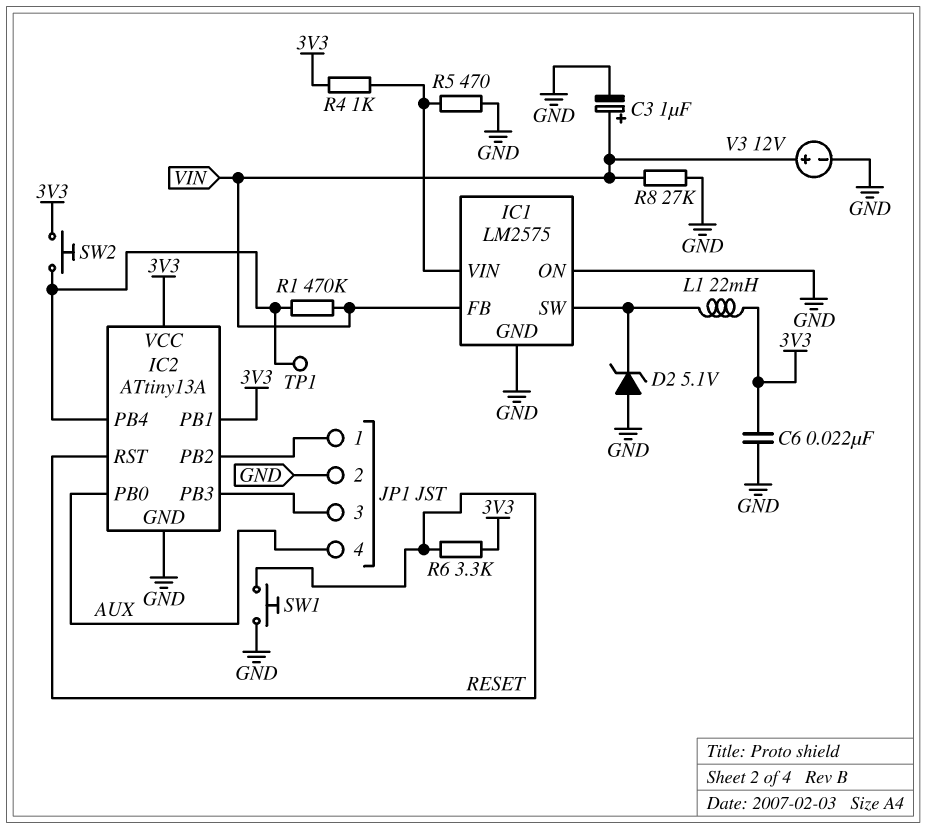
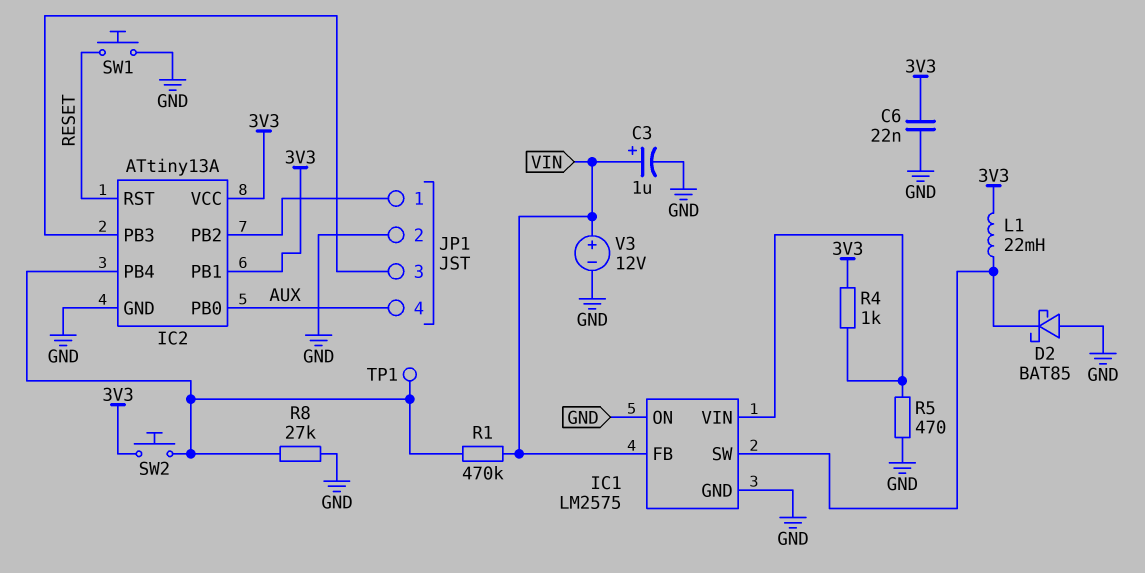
D2: zener 5.1V (A GND, K IC1/SW) -> schottky BAT85 (A GND, K IC1/SW)
R6: 3.3k (3V3, RESET) -> none
R8: 27k (GND, VIN) -> 27k (GND, IC2/PB4)

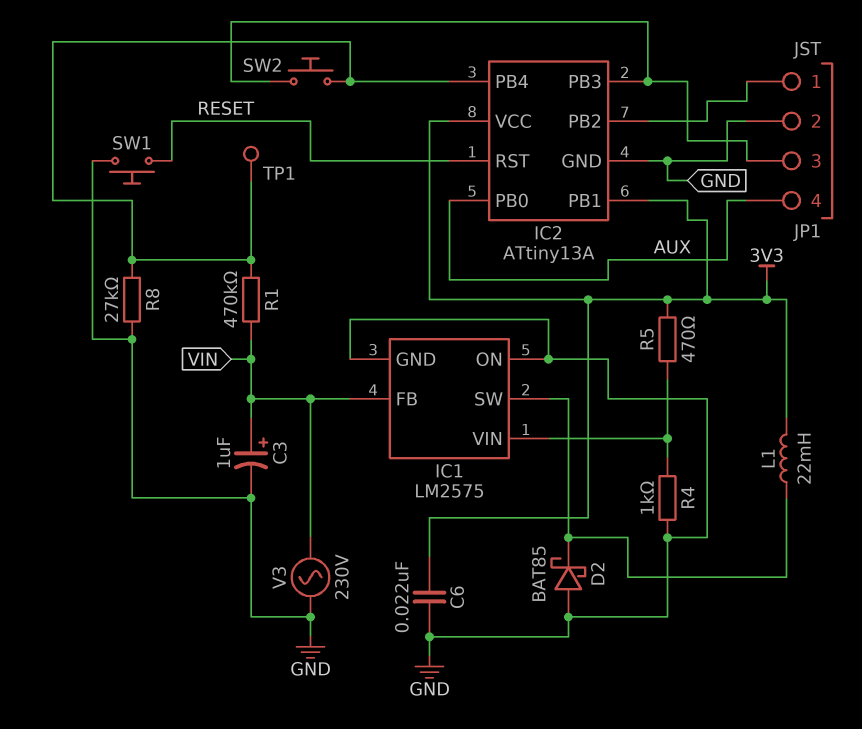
R4: 1k (3V3, IC1/VIN) -> 1k (GND, IC1/VIN)
R5: 470 (GND, IC1/VIN) -> 470 (3V3, IC1/VIN)
SW2: button (3V3, IC2/PB4) -> button (IC2/PB3, IC2/PB4)
V3: 12V (plus VIN, minus GND) -> AC 230V (GND, VIN)

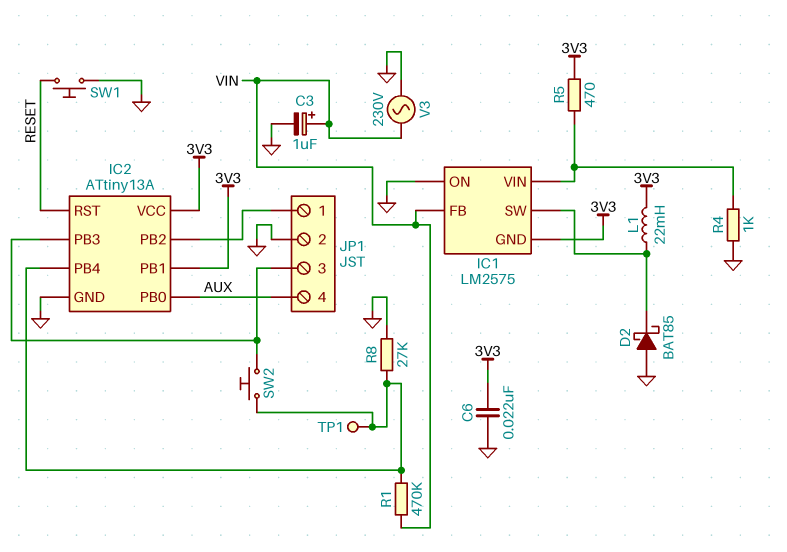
IC1 pin GND: GND -> 3V3

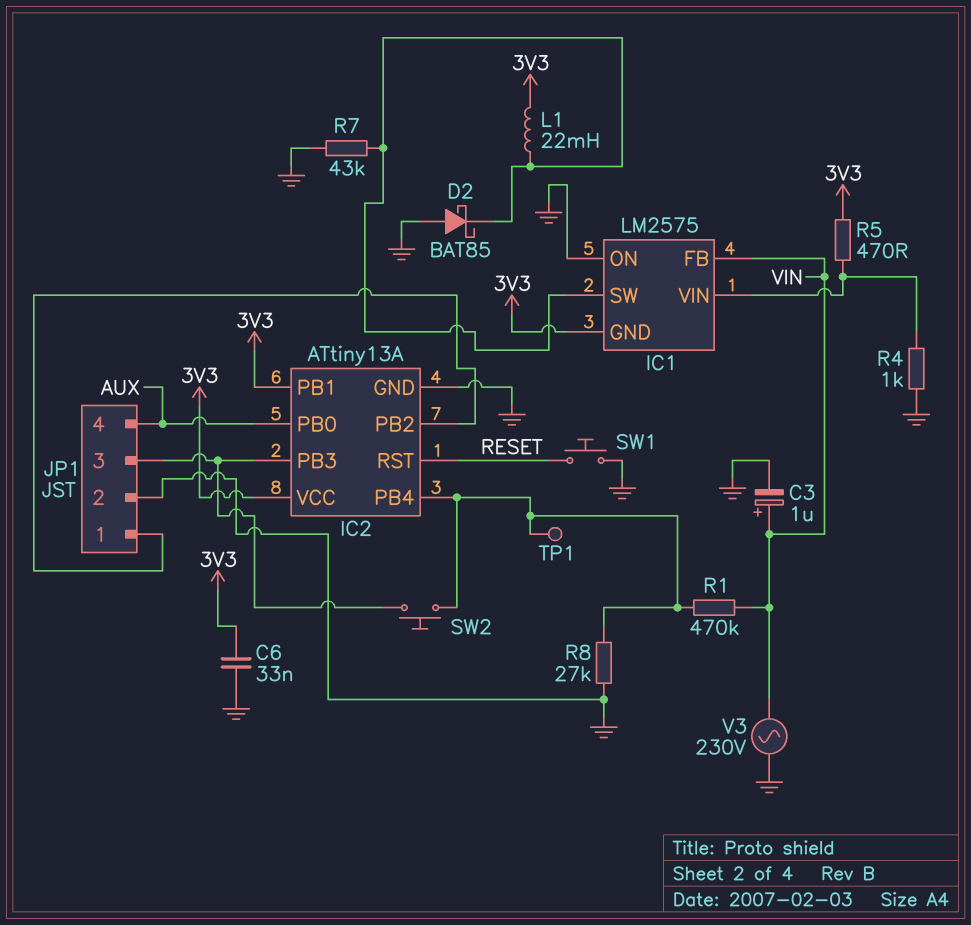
C6: 22nF (3V3, GND) -> 33nF (3V3, GND)
R7: none -> 43k (GND, IC1/SW)

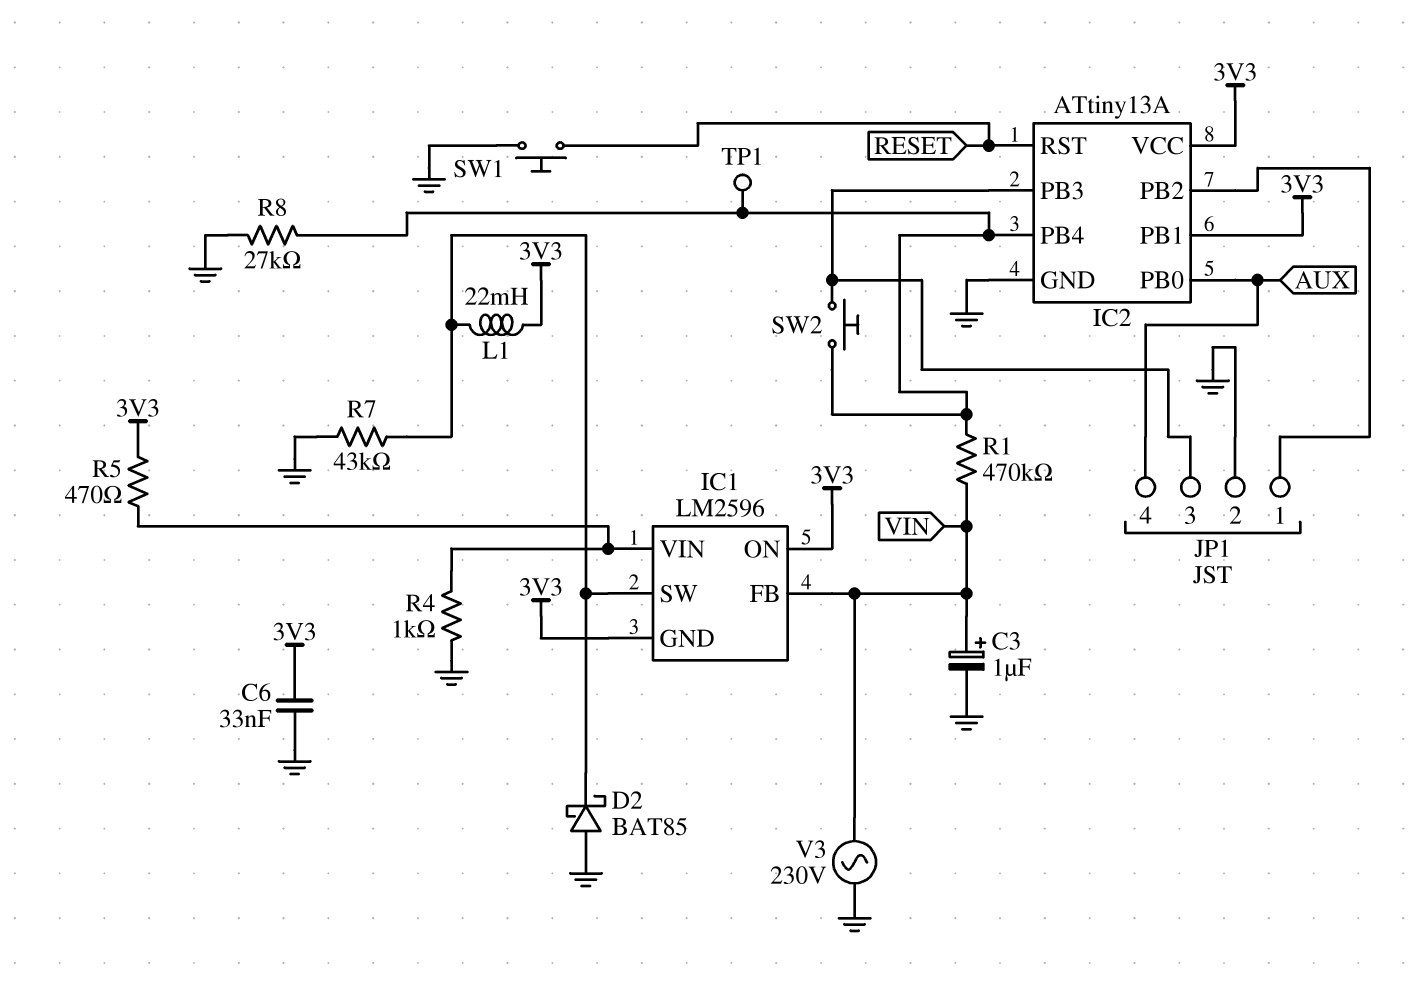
IC1: LM2575 -> LM2596
IC1 pin ON: GND -> 3V3

